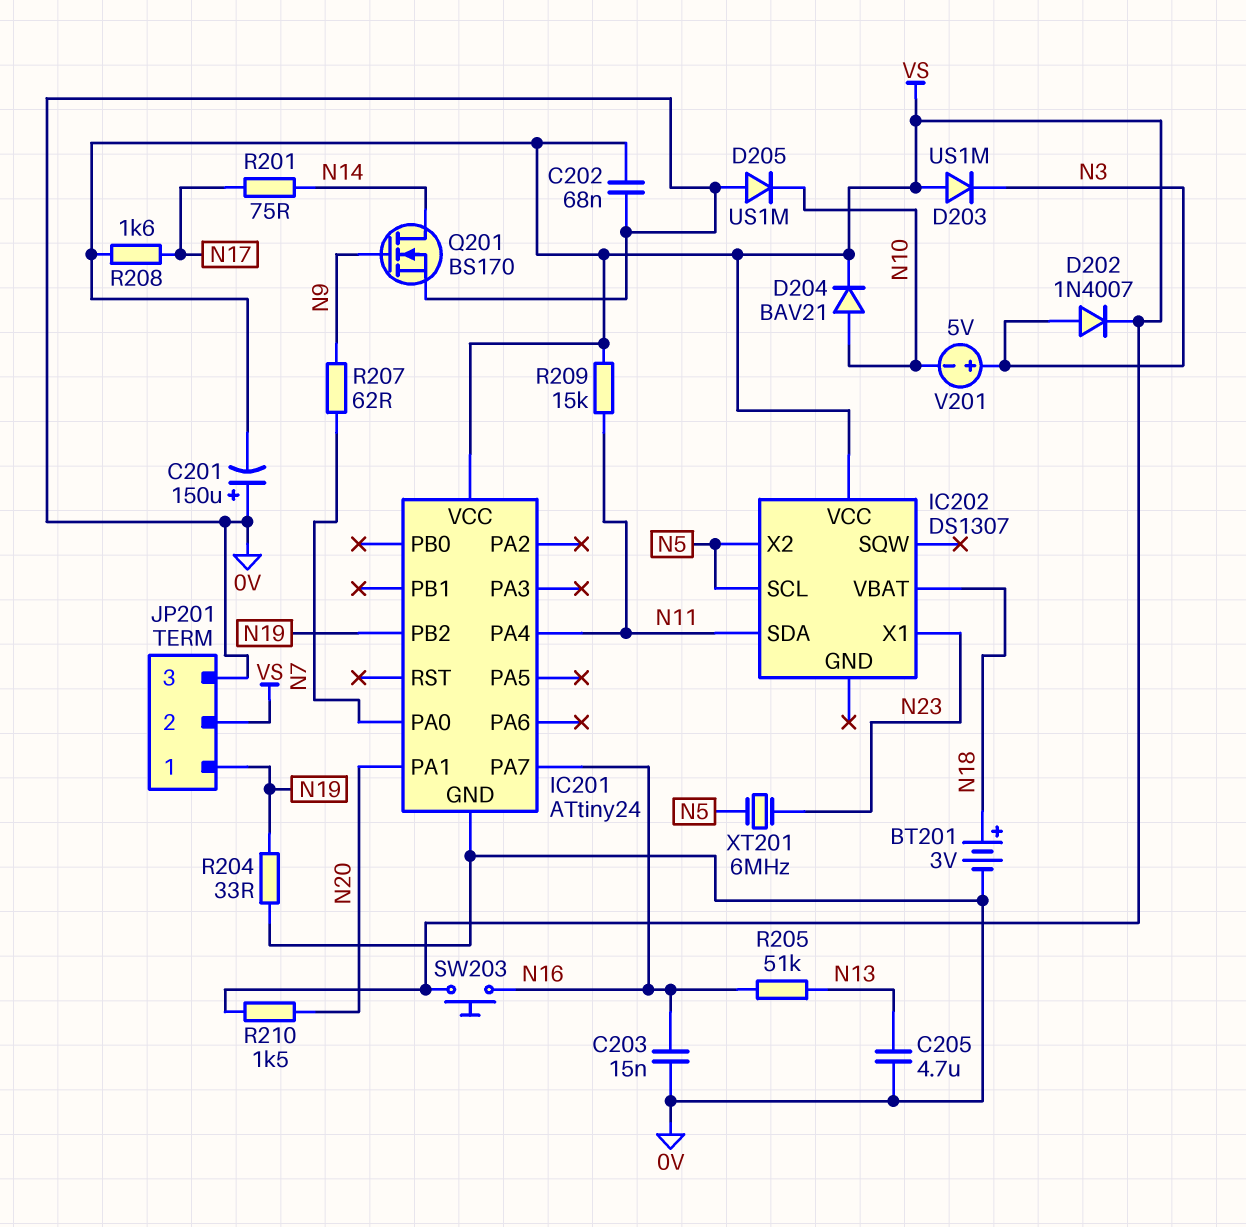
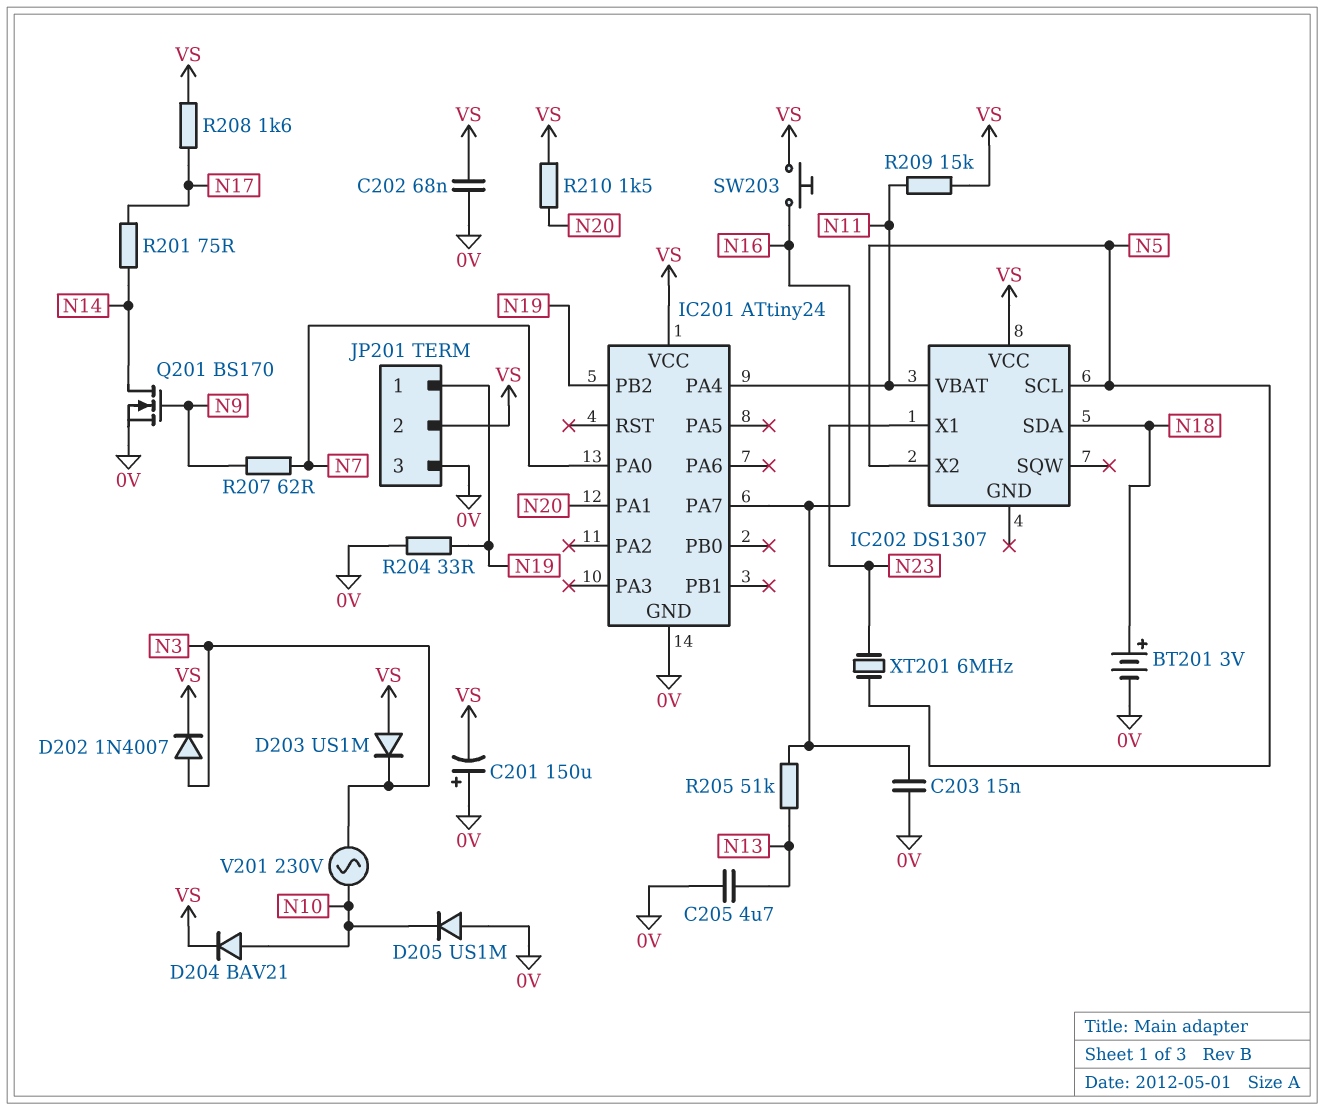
IC202 pin SDA: N11 -> N18
IC202 pin VBAT: N18 -> N11
V201: 5V (plus N3, minus N10) -> AC 230V (N3, N10)

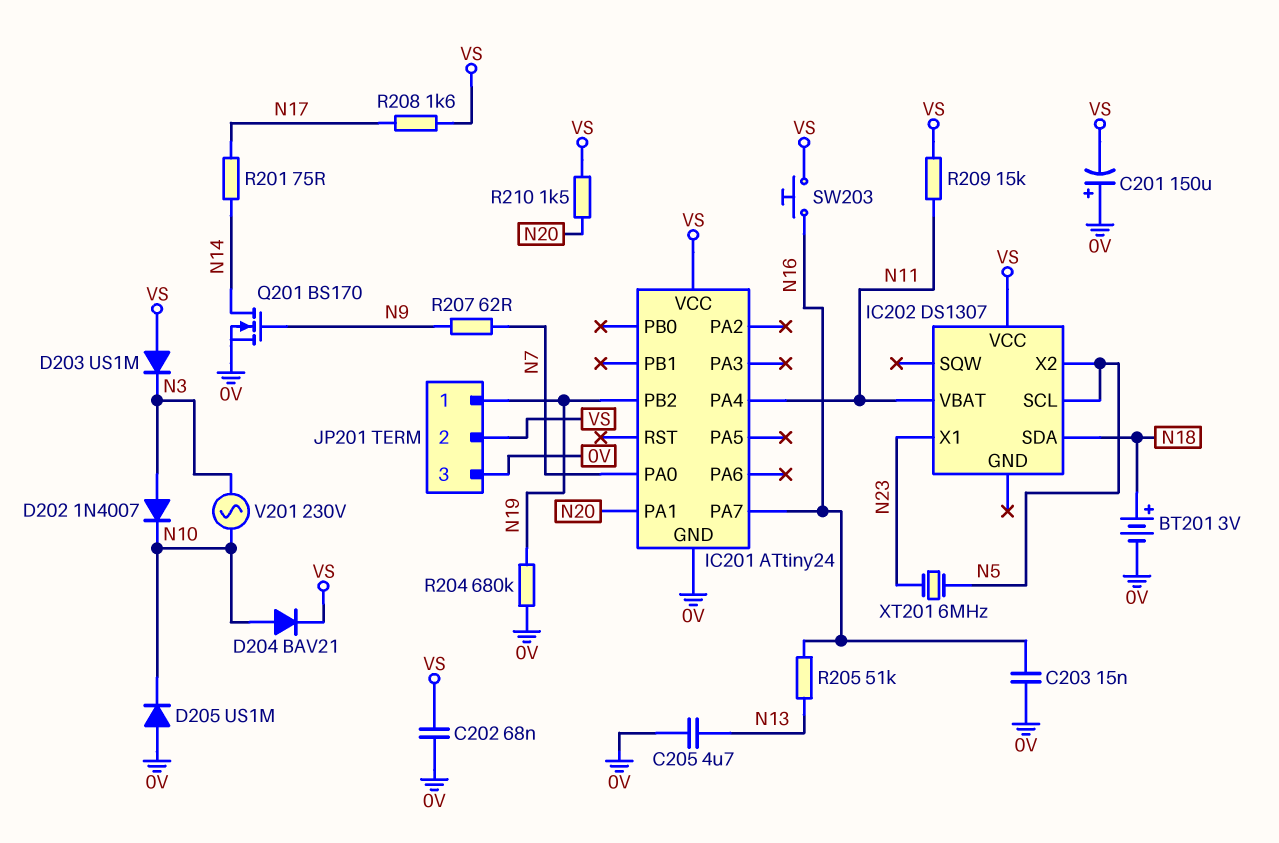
D202: diode 1N4007 (A N3, K VS) -> diode 1N4007 (A N3, K N10)
R204: 33 (0V, N19) -> 680k (0V, N19)

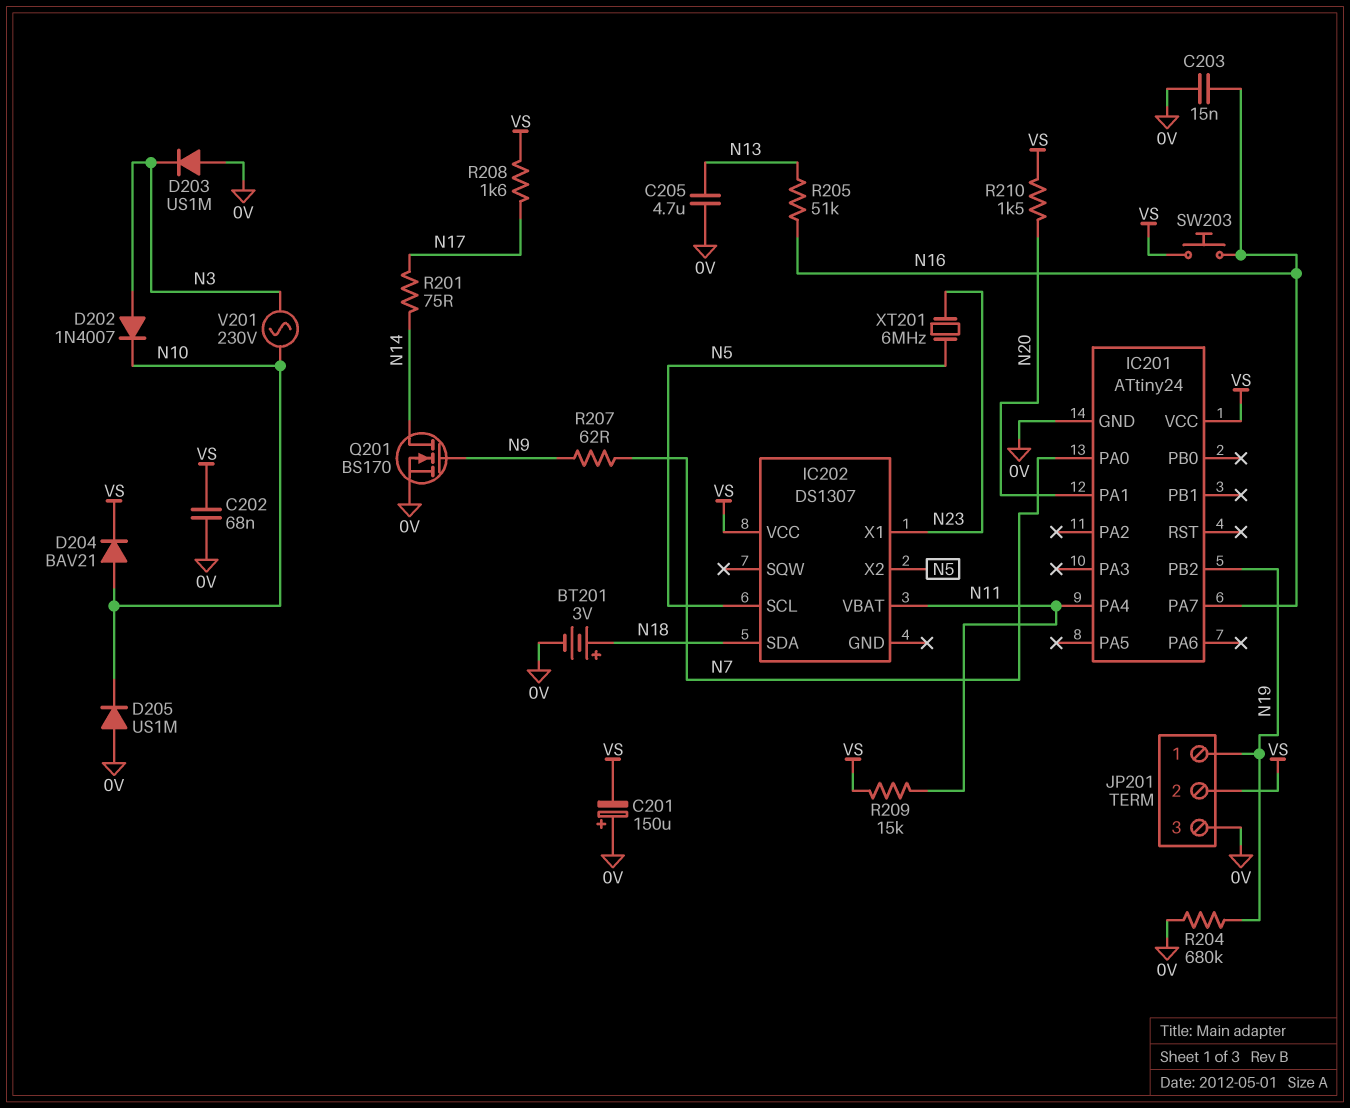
D203: diode US1M (A VS, K N3) -> diode US1M (A 0V, K N3)

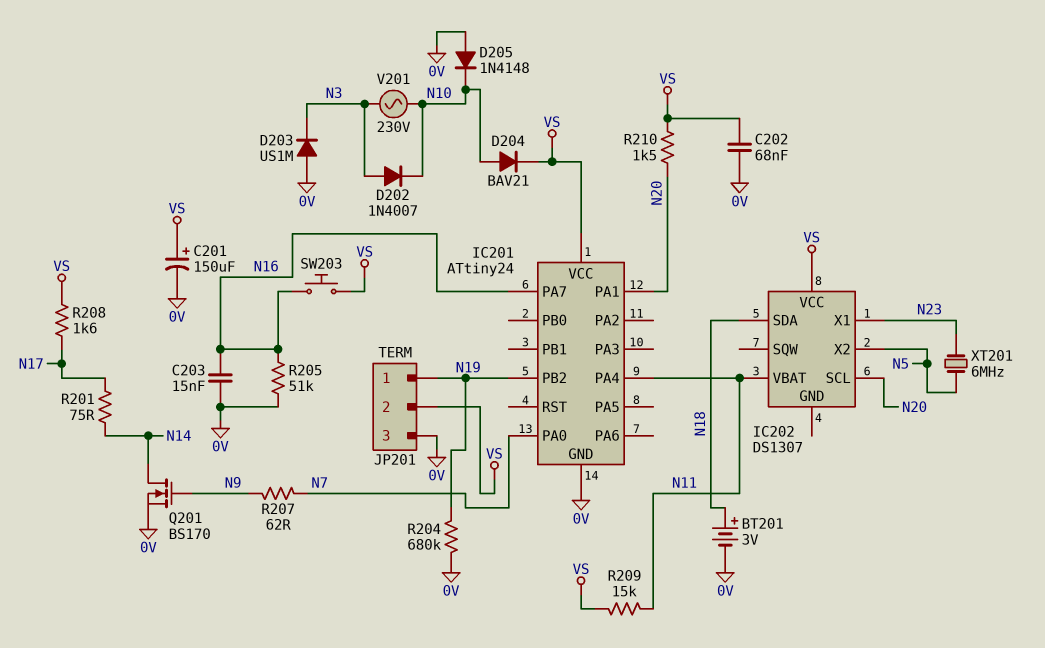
C201: 150uF (plus 0V, minus VS) -> 150uF (plus VS, minus 0V)
C205: 4.7uF (0V, N13) -> none
D205: diode US1M (A 0V, K N10) -> diode 1N4148 (A 0V, K N10)
IC202 pin SCL: N5 -> N20
R205: 51k (N13, N16) -> 51k (0V, N16)

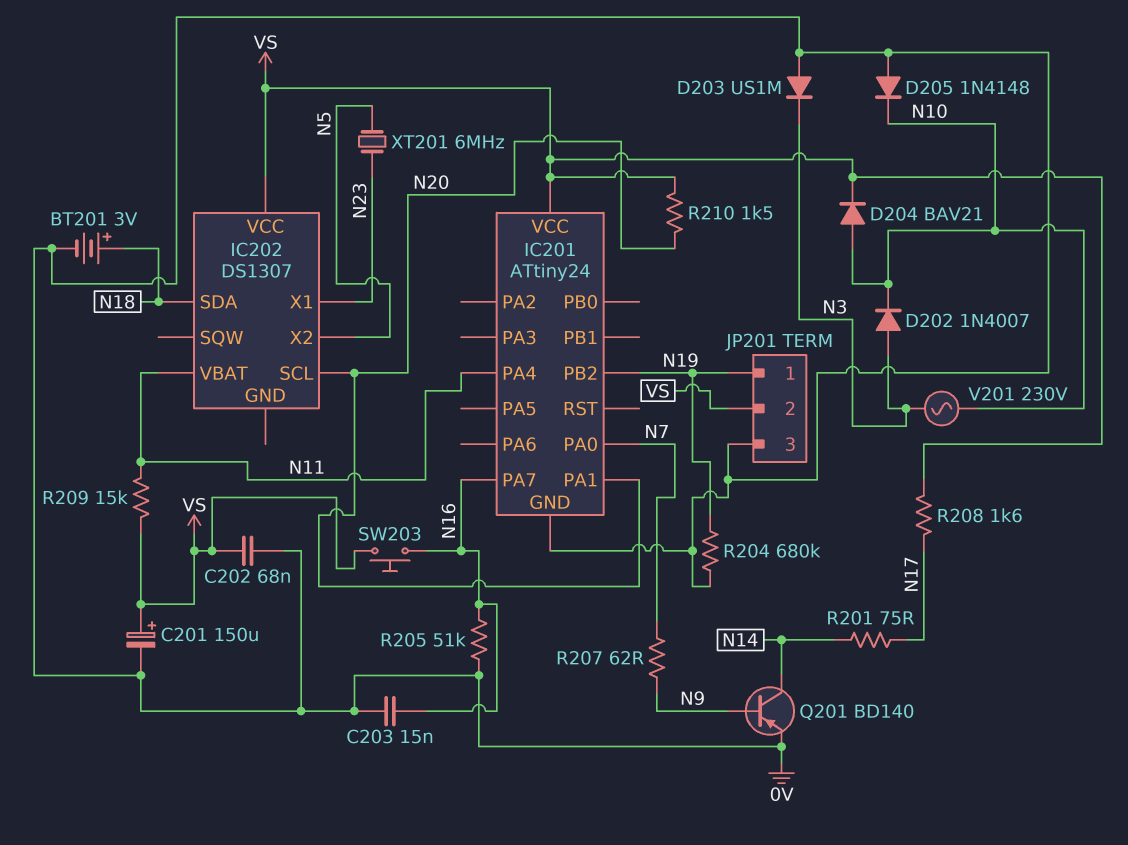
Q201: NMOS BS170 (G N9, D N14, S 0V) -> PNP BD140 (B N9, C N14, E 0V)

